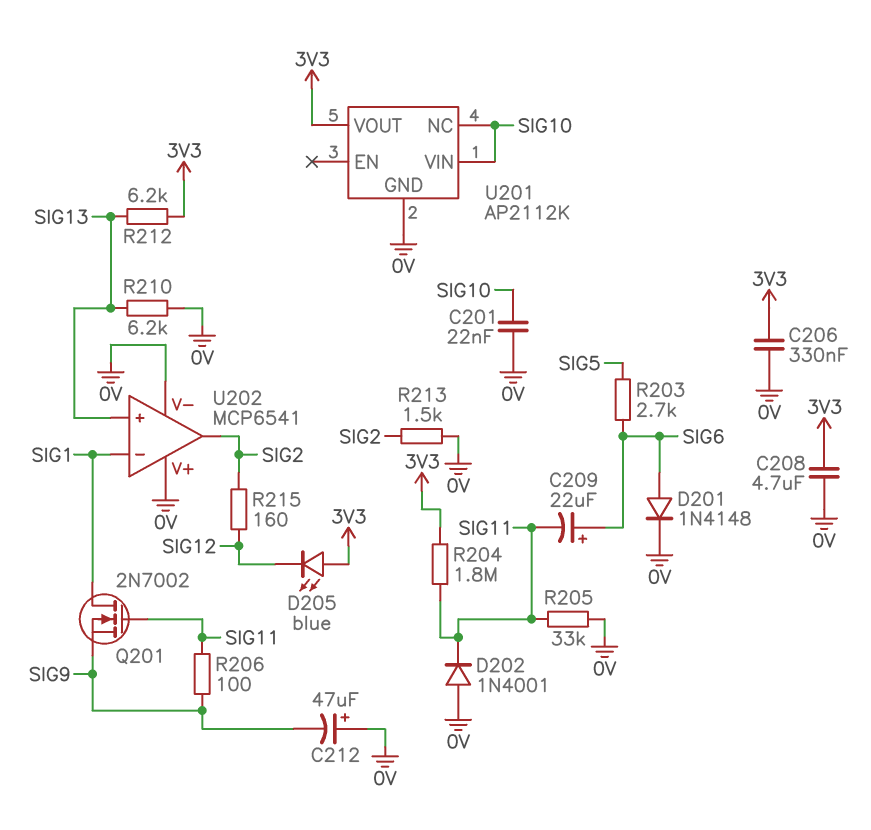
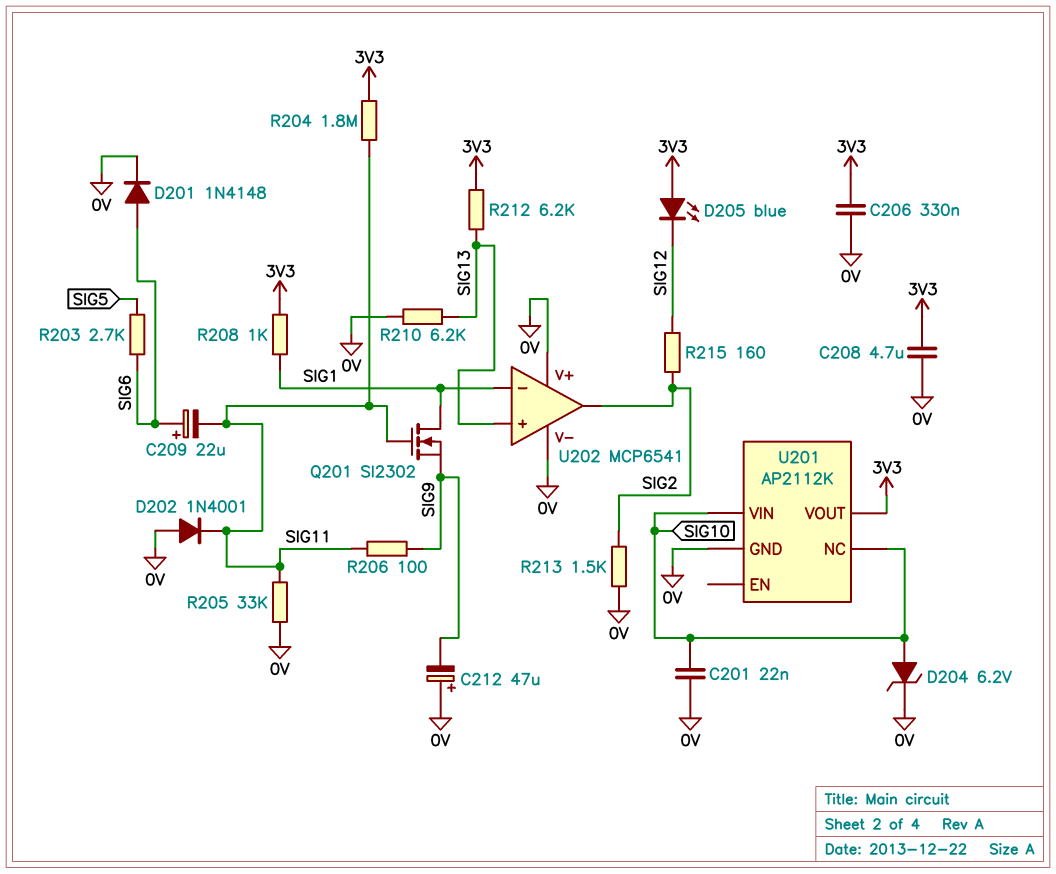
D204: none -> zener 6.2V (A SIG10, K 0V)
Q201: NMOS 2N7002 (G SIG11, D SIG1, S SIG9) -> NMOS SI2302 (G SIG11, D SIG1, S SIG9)
R208: none -> 1k (3V3, SIG1)

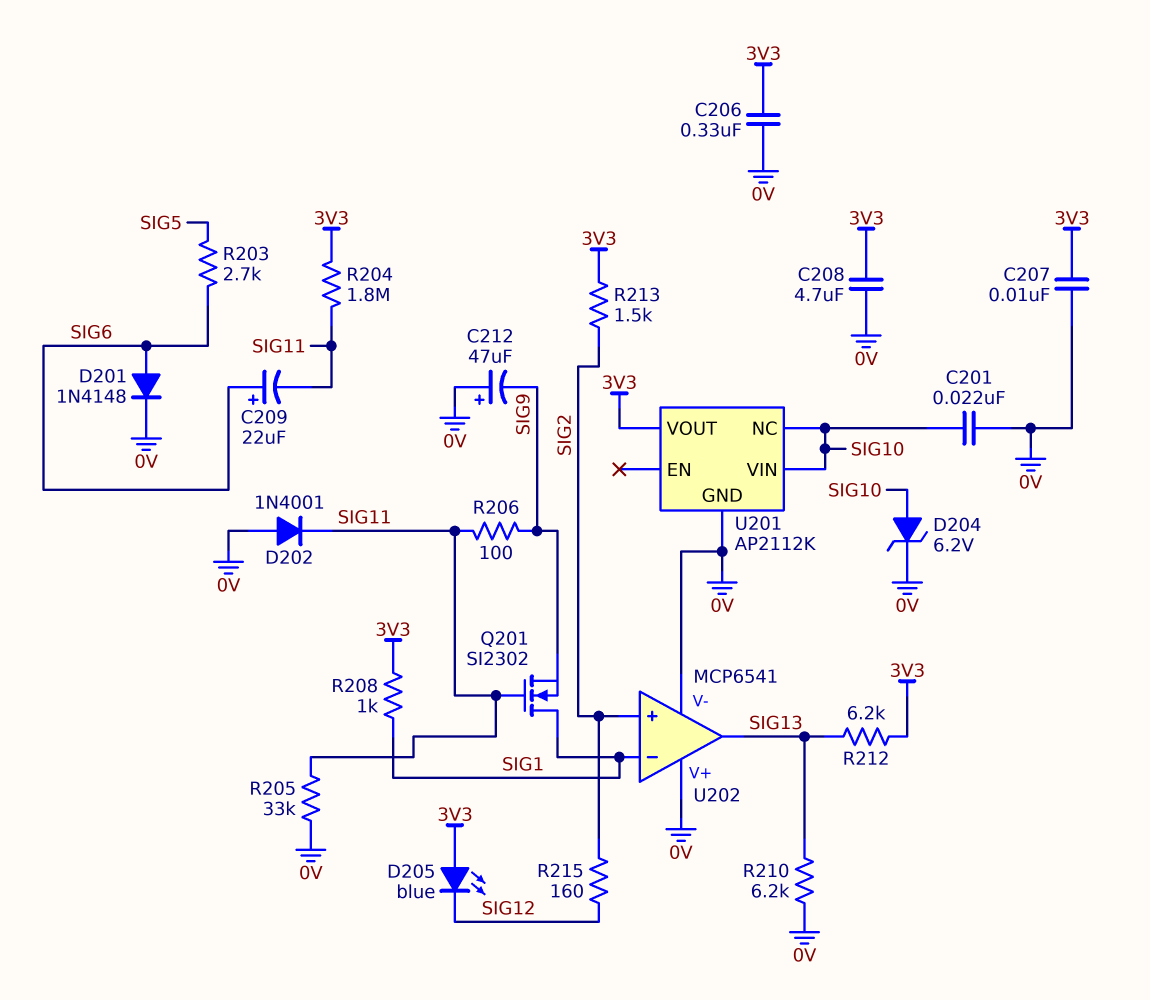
C207: none -> 10nF (0V, 3V3)
R213: 1.5k (0V, SIG2) -> 1.5k (3V3, SIG2)
U202 pin in+: SIG13 -> SIG2
U202 pin out: SIG2 -> SIG13

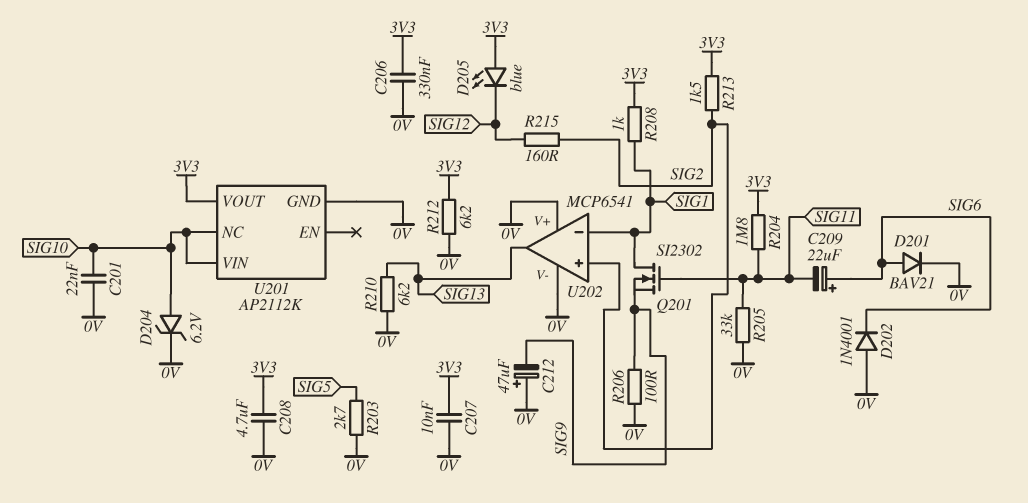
D201: diode 1N4148 (A SIG6, K 0V) -> diode BAV21 (A SIG6, K 0V)
D202: diode 1N4001 (A 0V, K SIG11) -> diode 1N4001 (A 0V, K SIG6)
R203: 2.7k (SIG5, SIG6) -> 2.7k (0V, SIG5)
R206: 100 (SIG9, SIG11) -> 100 (0V, SIG9)
R212: 6.2k (3V3, SIG13) -> 6.2k (0V, 3V3)

